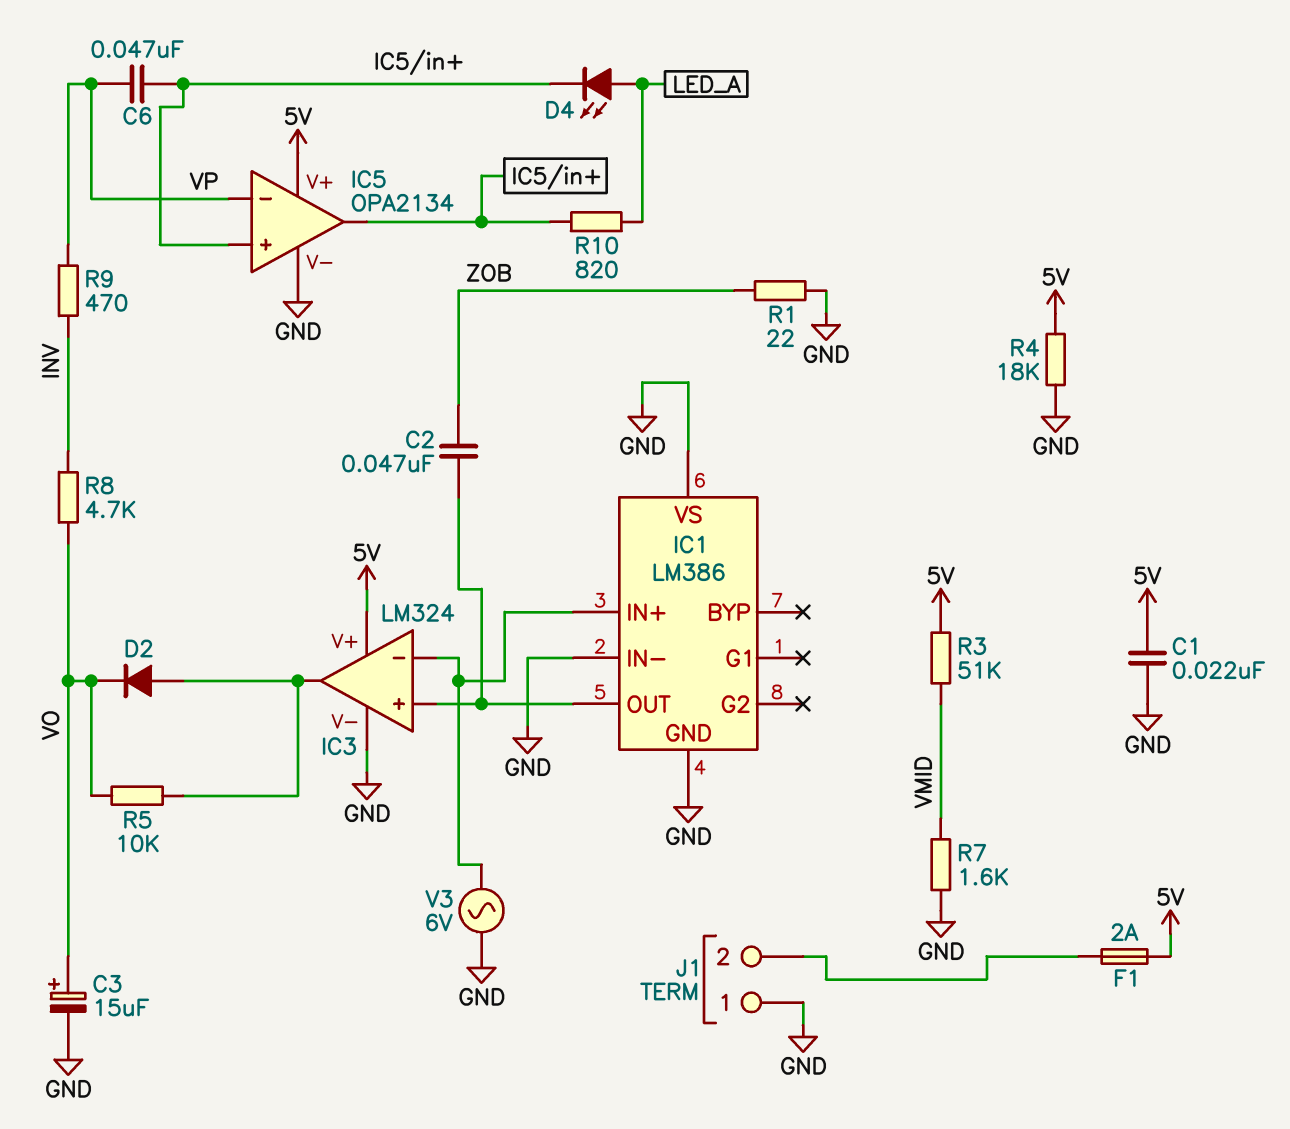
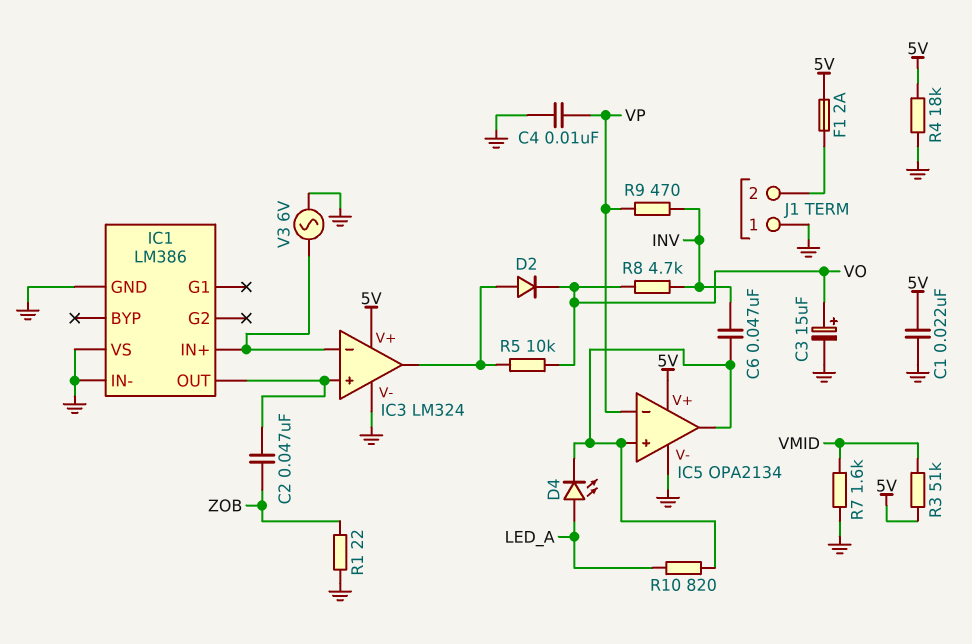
C4: none -> 10nF (GND, VP)
C6: 47nF (IC5/in+, VP) -> 47nF (IC5/in+, INV)

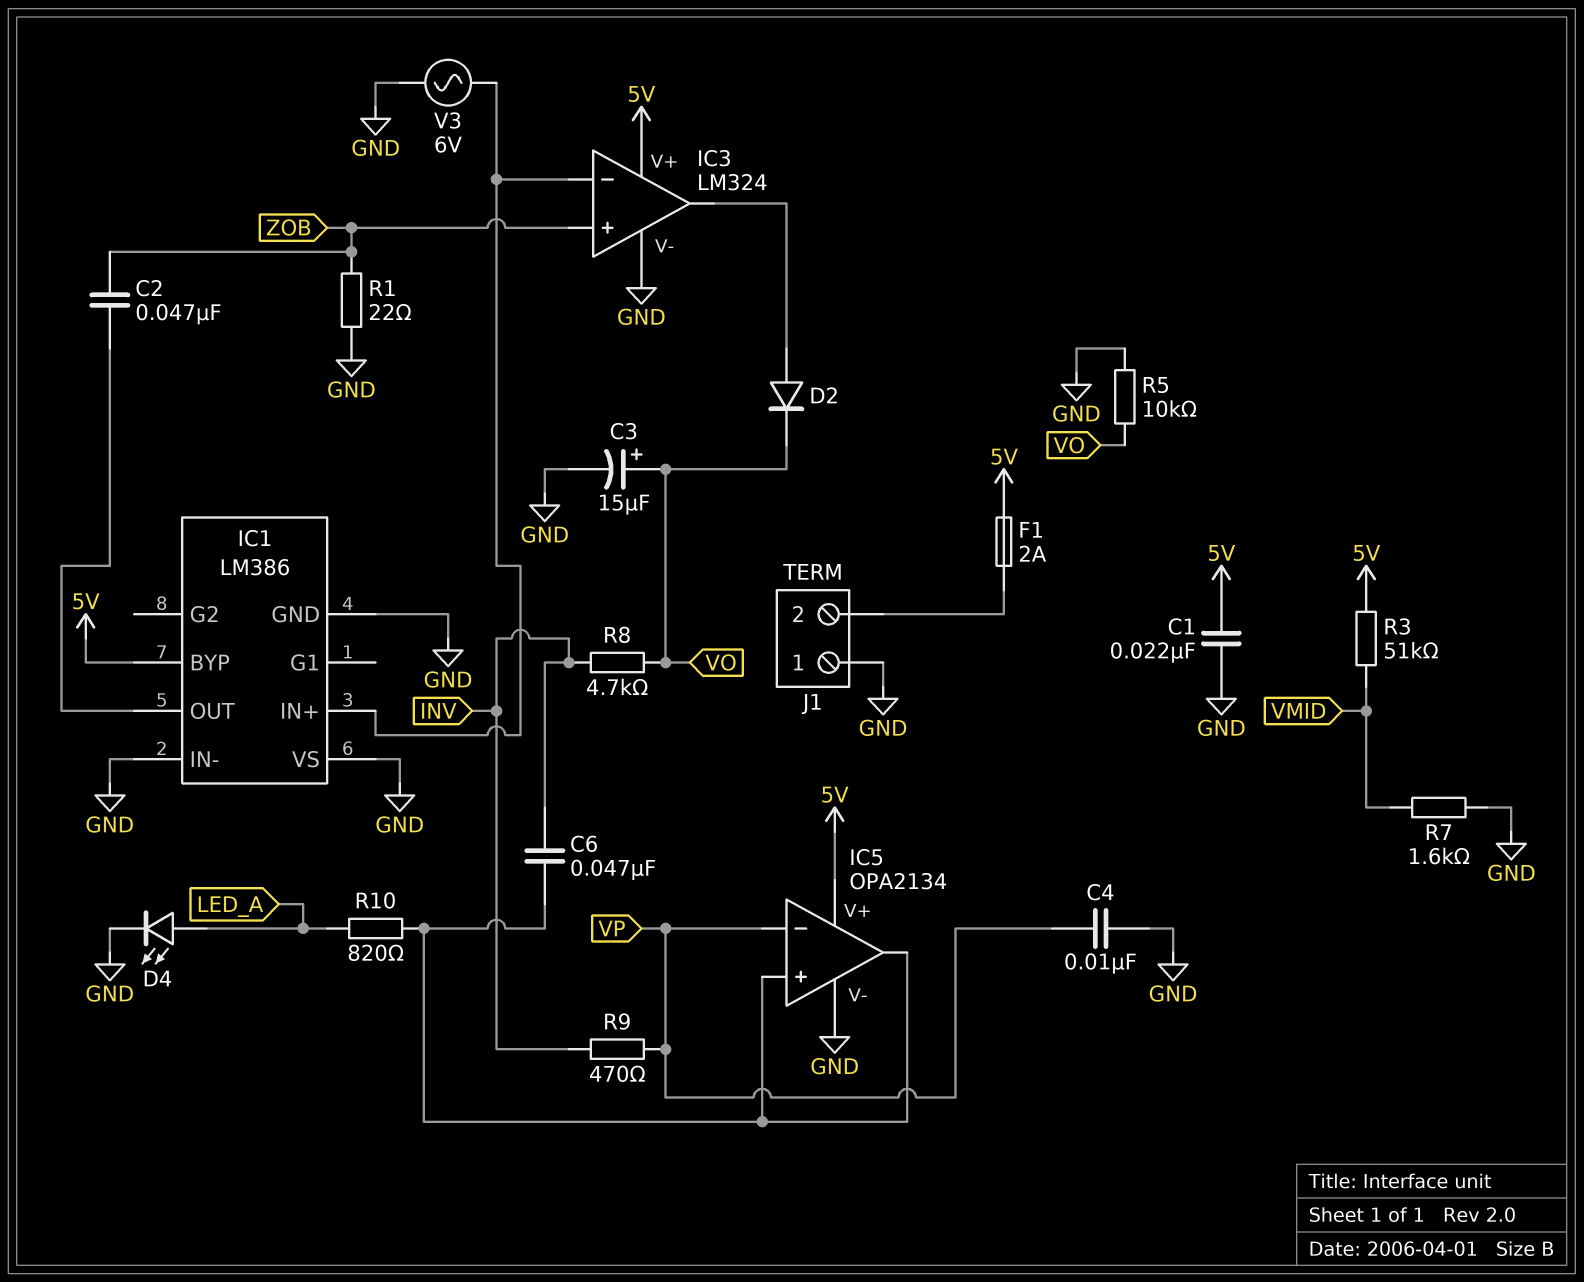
D4: LED (A LED_A, K IC5/in+) -> LED (A LED_A, K GND)
IC1 pin BYP: none -> 5V
IC3 pin in+: IC1/OUT -> ZOB
R4: 18k (5V, GND) -> none
R5: 10k (IC3/out, VO) -> 10k (GND, VO)

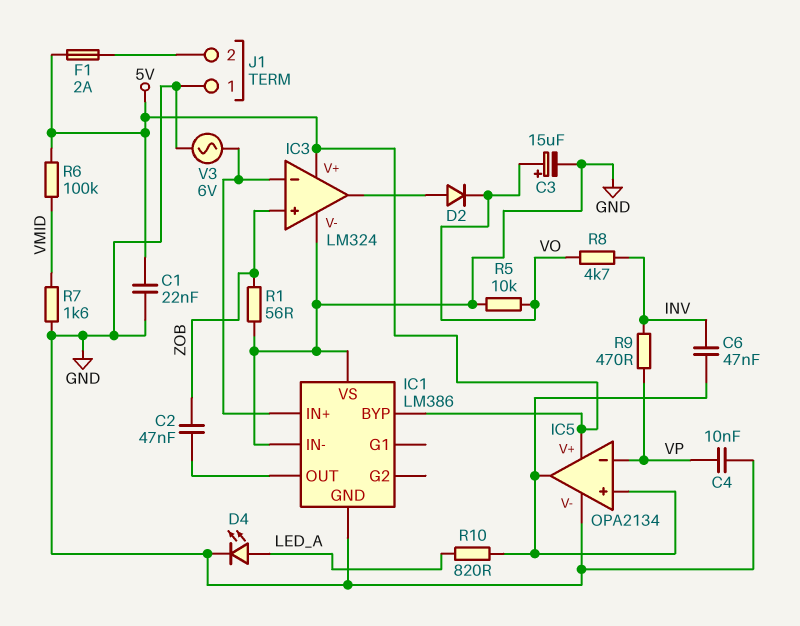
R1: 22 (GND, ZOB) -> 56 (GND, ZOB)
R3: 51k (5V, VMID) -> none
R6: none -> 100k (5V, VMID)

